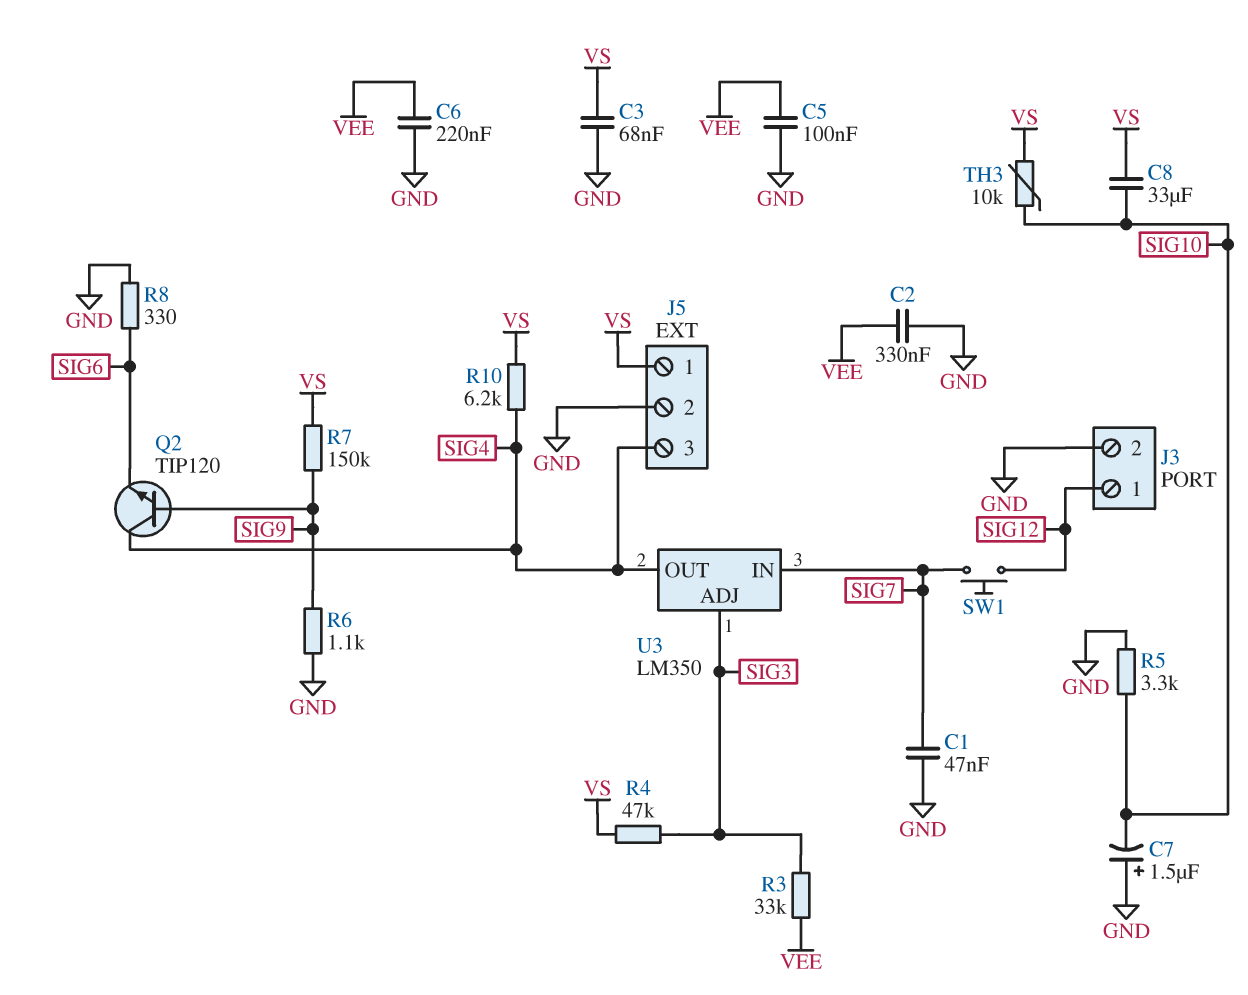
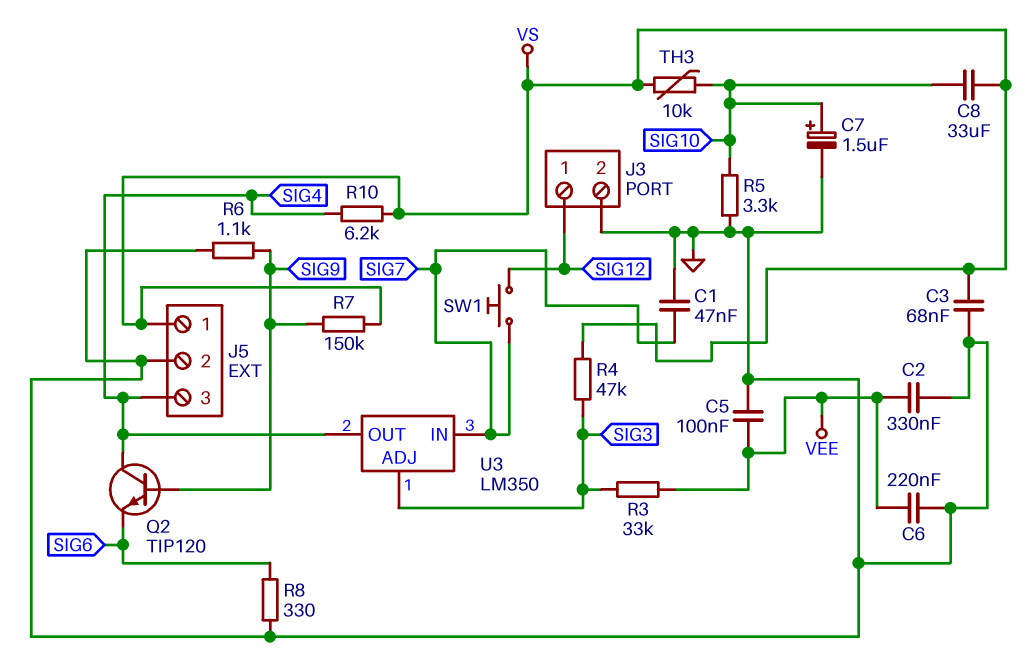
C7: 1.5uF (plus GND, minus SIG10) -> 1.5uF (plus SIG10, minus GND)

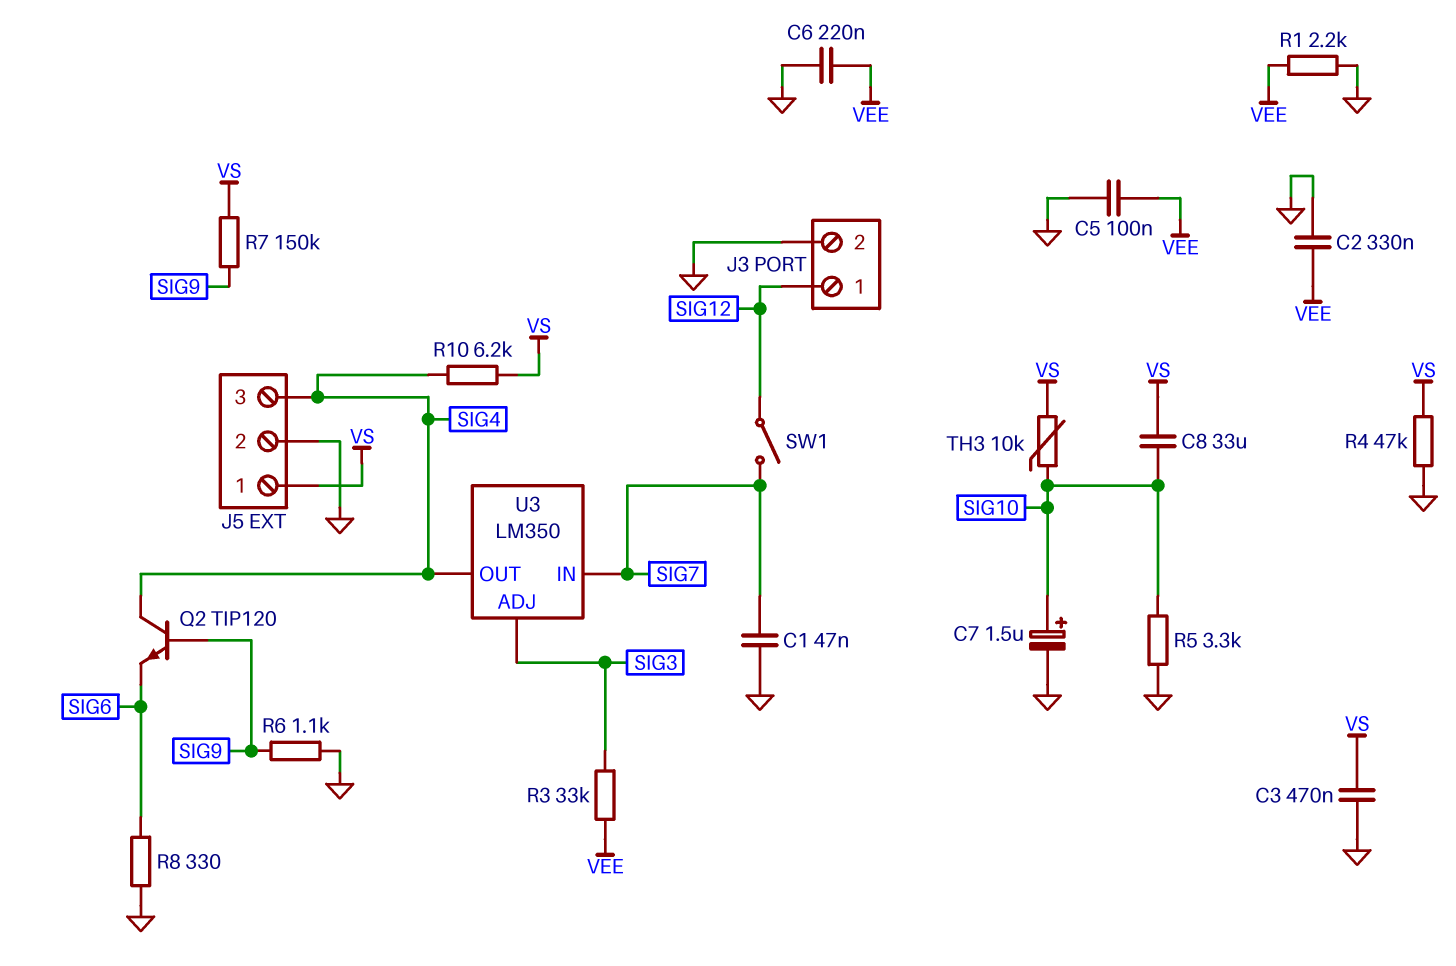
C3: 68nF (GND, VS) -> 470nF (GND, VS)
R1: none -> 2.2k (GND, VEE)
R4: 47k (SIG3, VS) -> 47k (GND, VS)
SW1: button (SIG7, SIG12) -> switch (SIG7, SIG12)

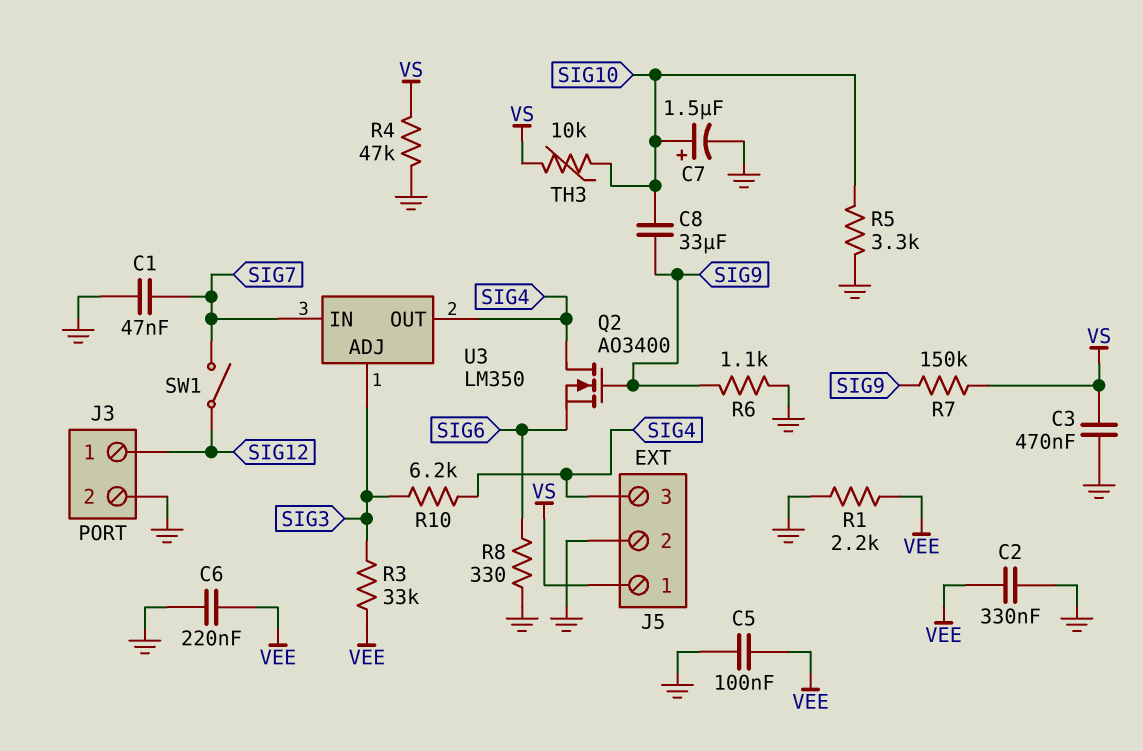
C8: 33uF (SIG10, VS) -> 33uF (SIG9, SIG10)
Q2: NPN TIP120 (B SIG9, C SIG4, E SIG6) -> NMOS AO3400 (G SIG9, D SIG4, S SIG6)
R10: 6.2k (SIG4, VS) -> 6.2k (SIG3, SIG4)

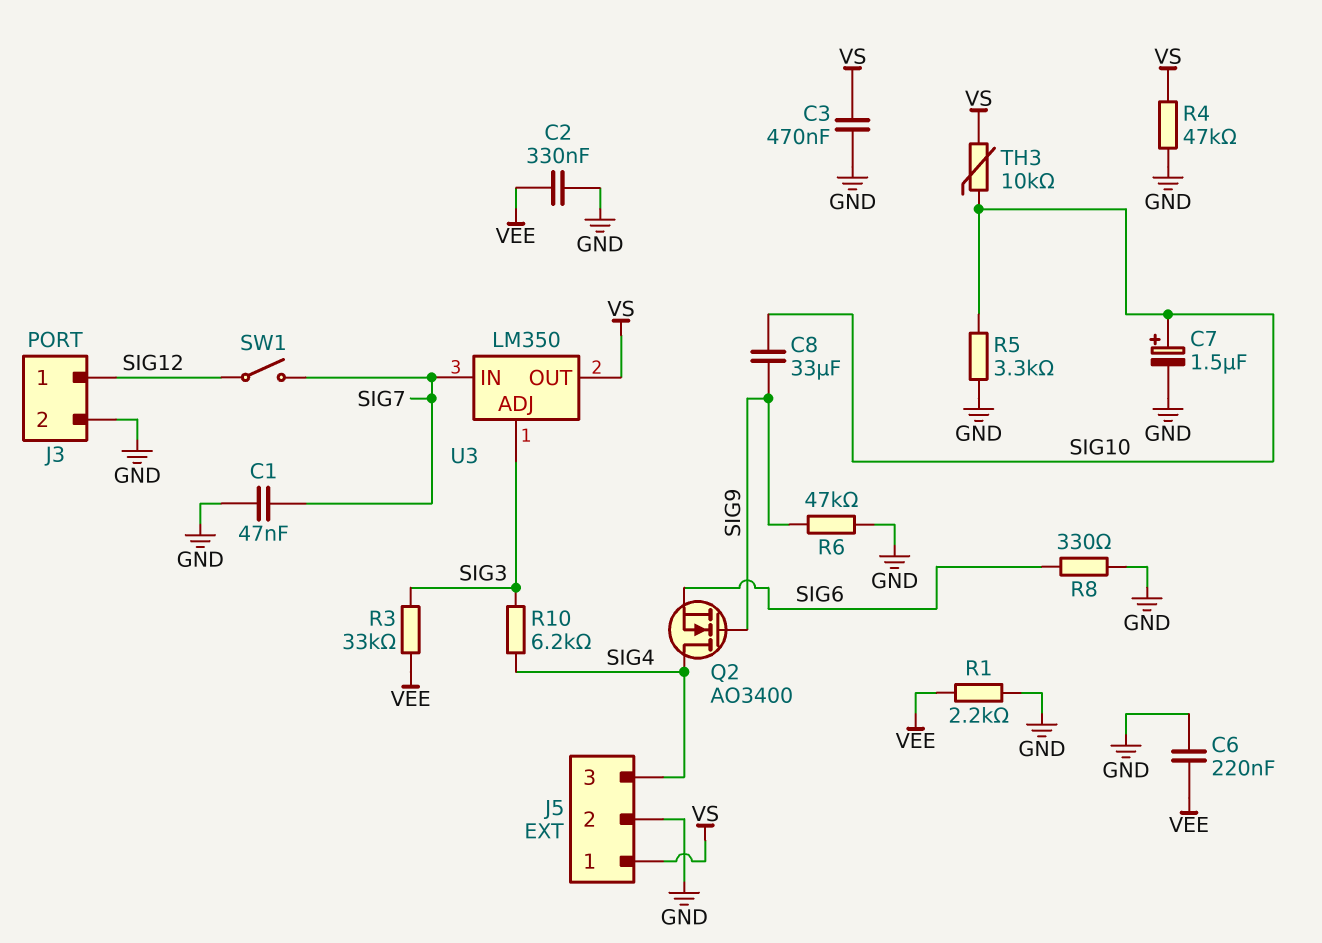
C5: 100nF (GND, VEE) -> none
R6: 1.1k (GND, SIG9) -> 47k (GND, SIG9)
R7: 150k (SIG9, VS) -> none
U3 pin OUT: SIG4 -> VS

